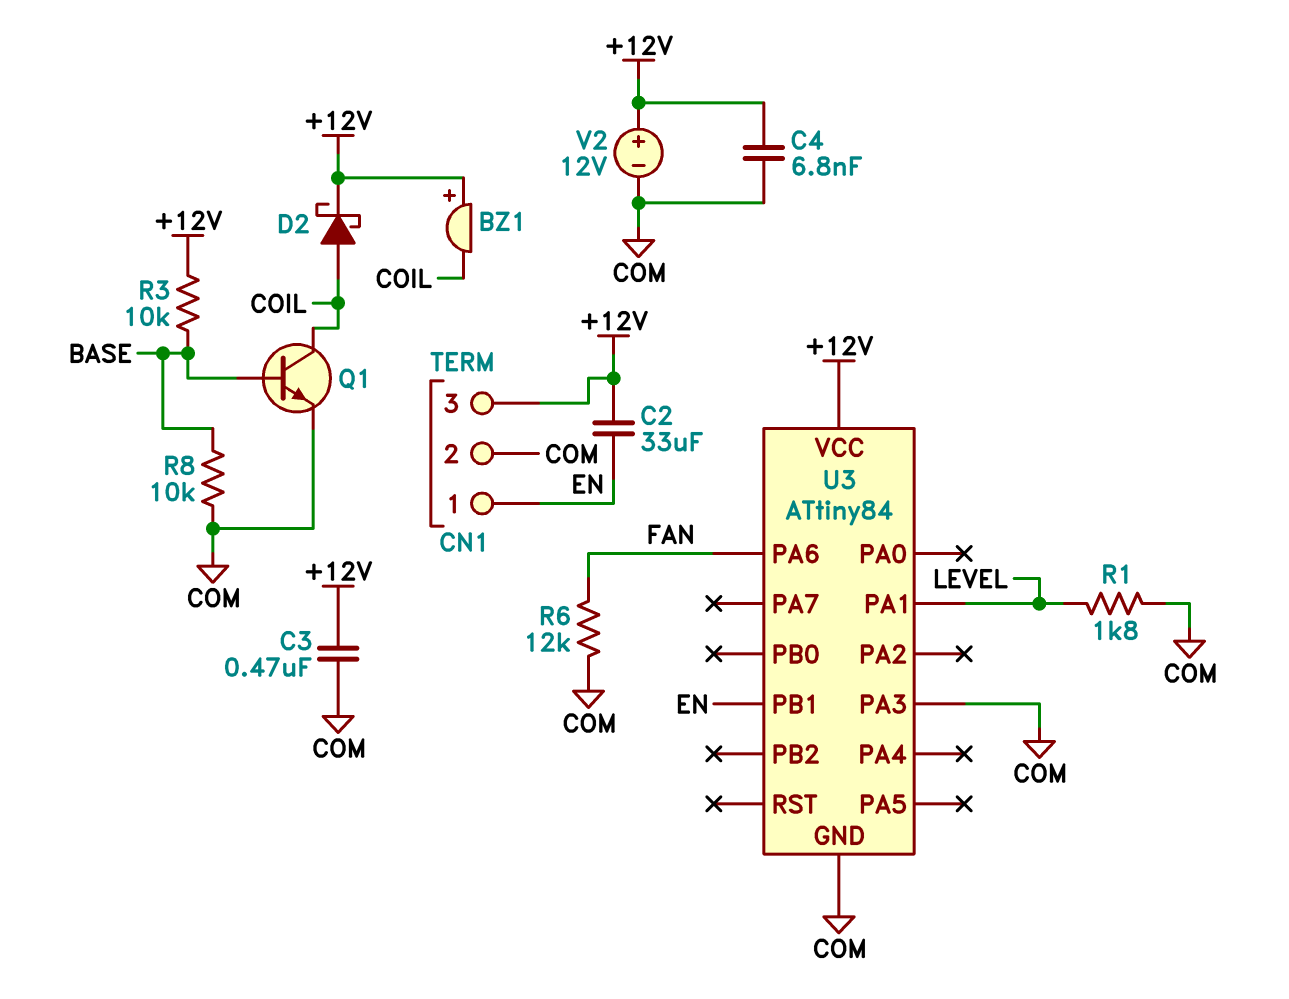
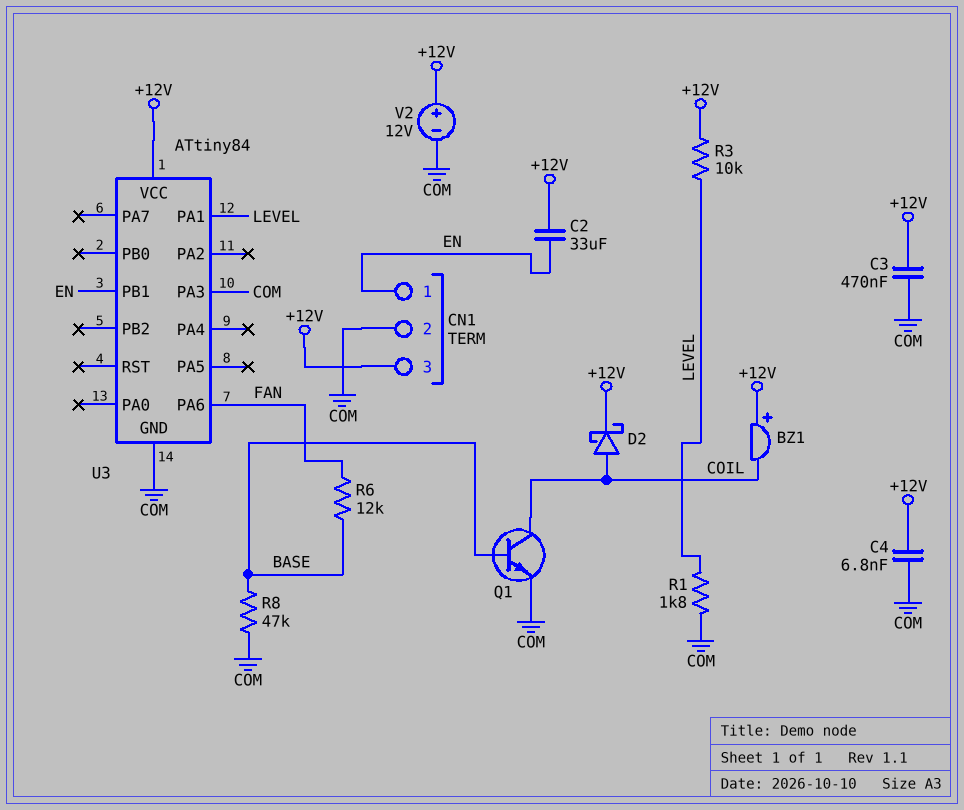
R3: 10k (+12V, BASE) -> 10k (+12V, LEVEL)
R6: 12k (COM, FAN) -> 12k (BASE, FAN)
R8: 10k (BASE, COM) -> 47k (BASE, COM)

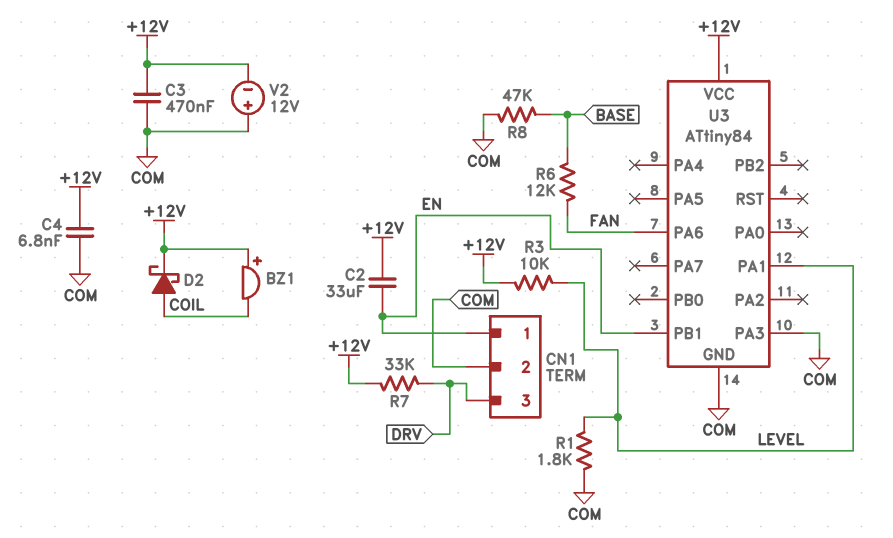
CN1 pin 3: +12V -> DRV
Q1: NPN (B BASE, C COIL, E COM) -> none
R7: none -> 33k (+12V, DRV)
V2: 12V (plus +12V, minus COM) -> 12V (plus COM, minus +12V)

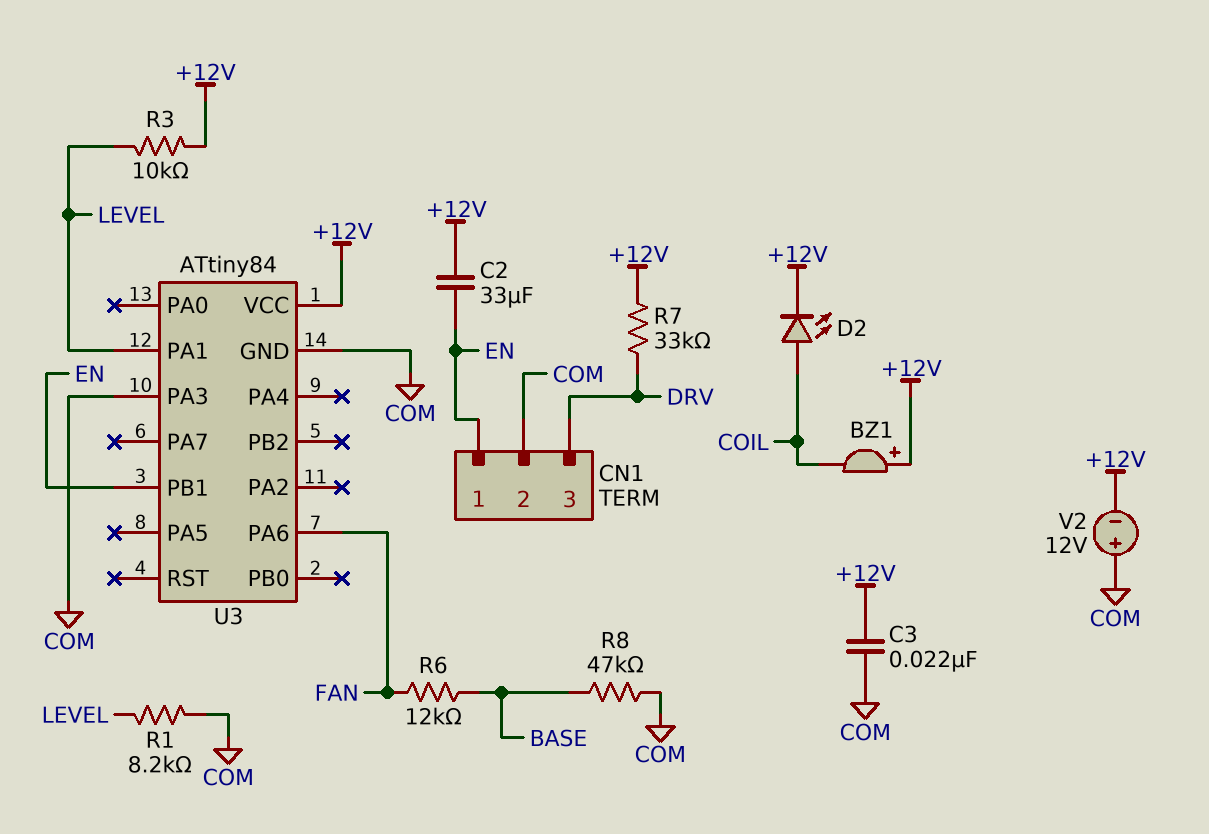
C3: 470nF (+12V, COM) -> 22nF (+12V, COM)
C4: 6.8nF (+12V, COM) -> none
D2: schottky (A COIL, K +12V) -> LED (A COIL, K +12V)
R1: 1.8k (COM, LEVEL) -> 8.2k (COM, LEVEL)

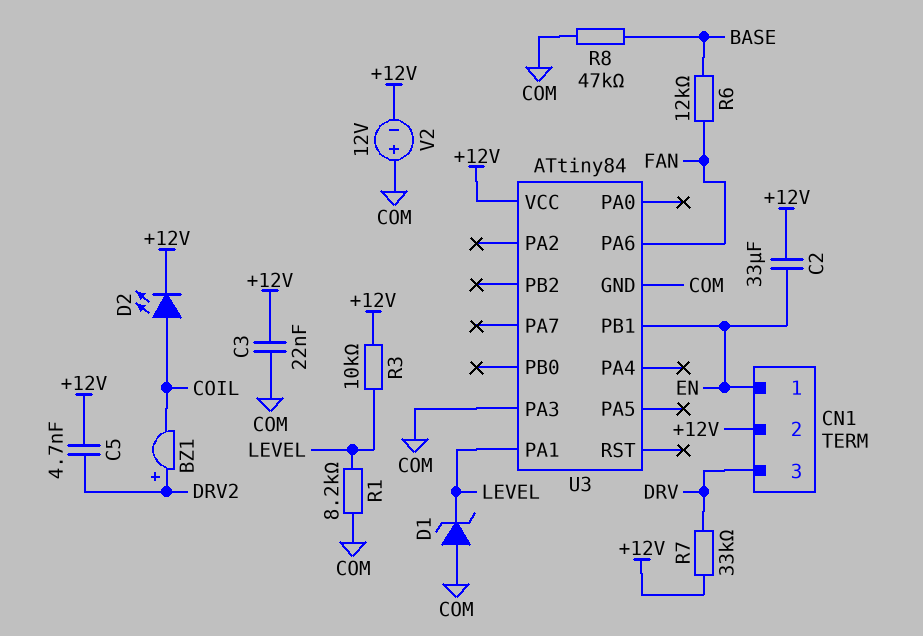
BZ1: buzzer (plus +12V, minus COIL) -> buzzer (plus DRV2, minus COIL)
C5: none -> 4.7nF (+12V, DRV2)
CN1 pin 2: COM -> +12V
D1: none -> zener (A COM, K LEVEL)

